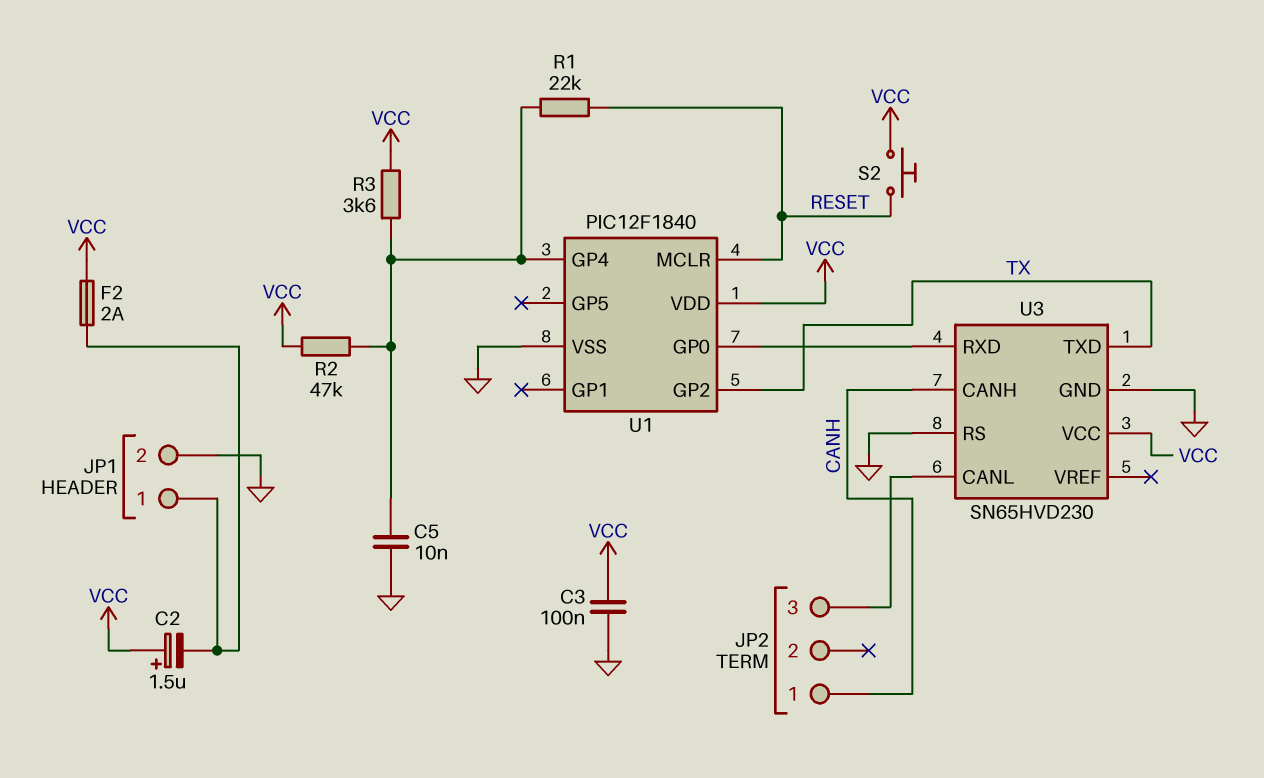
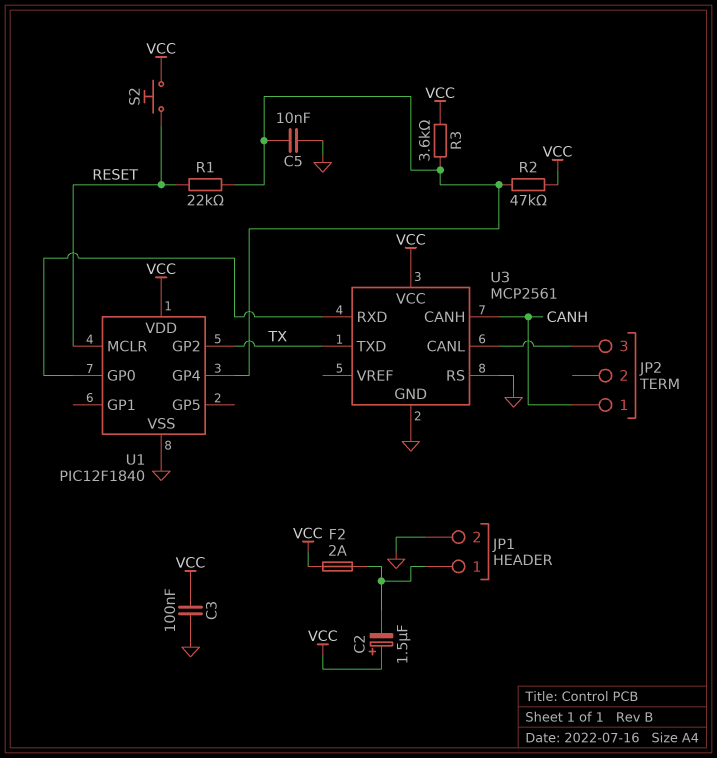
U3: SN65HVD230 -> MCP2561

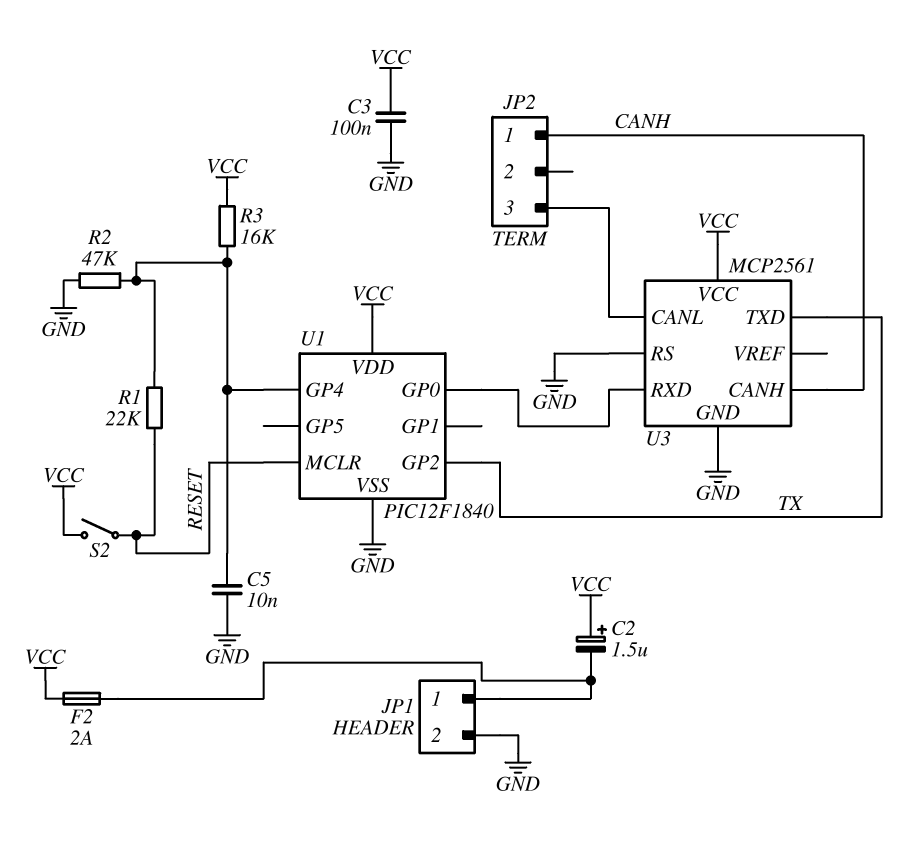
R2: 47k (U1/GP4, VCC) -> 47k (GND, U1/GP4)
R3: 3.6k (U1/GP4, VCC) -> 16k (U1/GP4, VCC)
S2: button (RESET, VCC) -> switch (RESET, VCC)

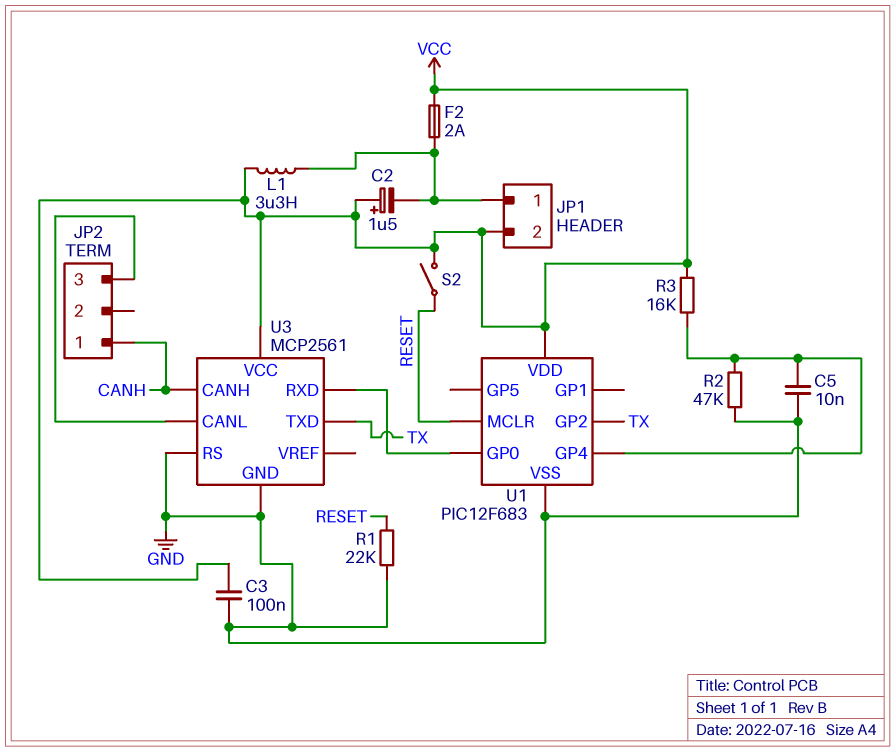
JP1 pin 2: GND -> VCC
L1: none -> 3.3uH (JP1/1, VCC)
R1: 22k (RESET, U1/GP4) -> 22k (GND, RESET)
U1: PIC12F1840 -> PIC12F683

